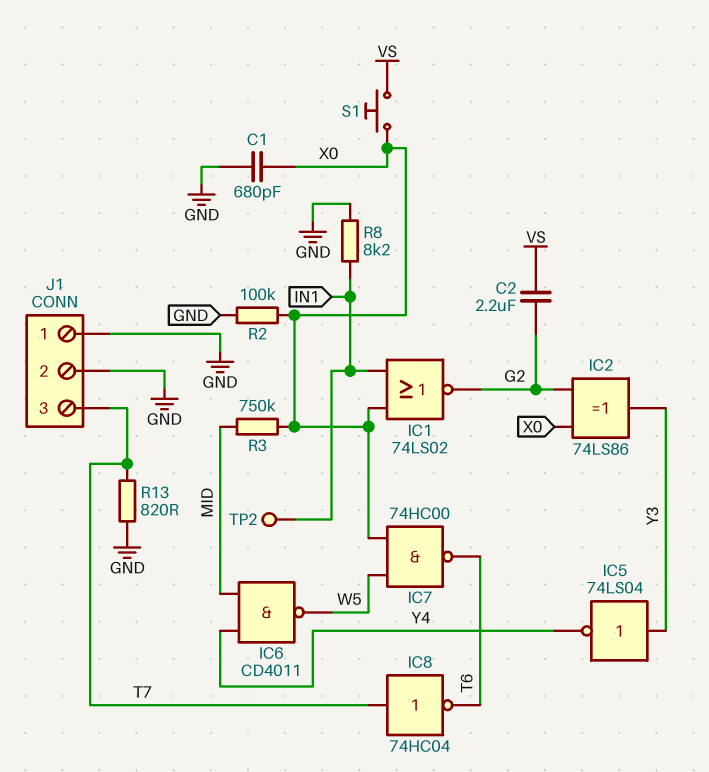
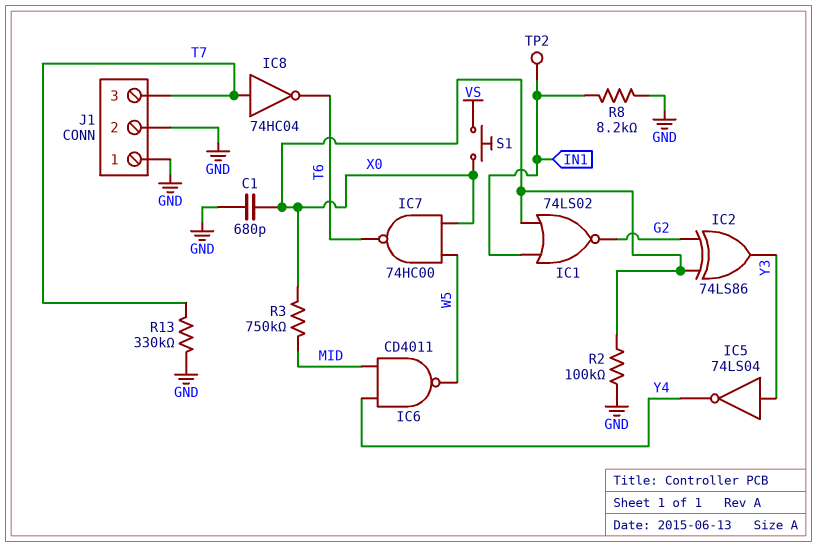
C2: 2.2uF (G2, VS) -> none
R13: 820 (GND, T7) -> 330k (GND, T7)

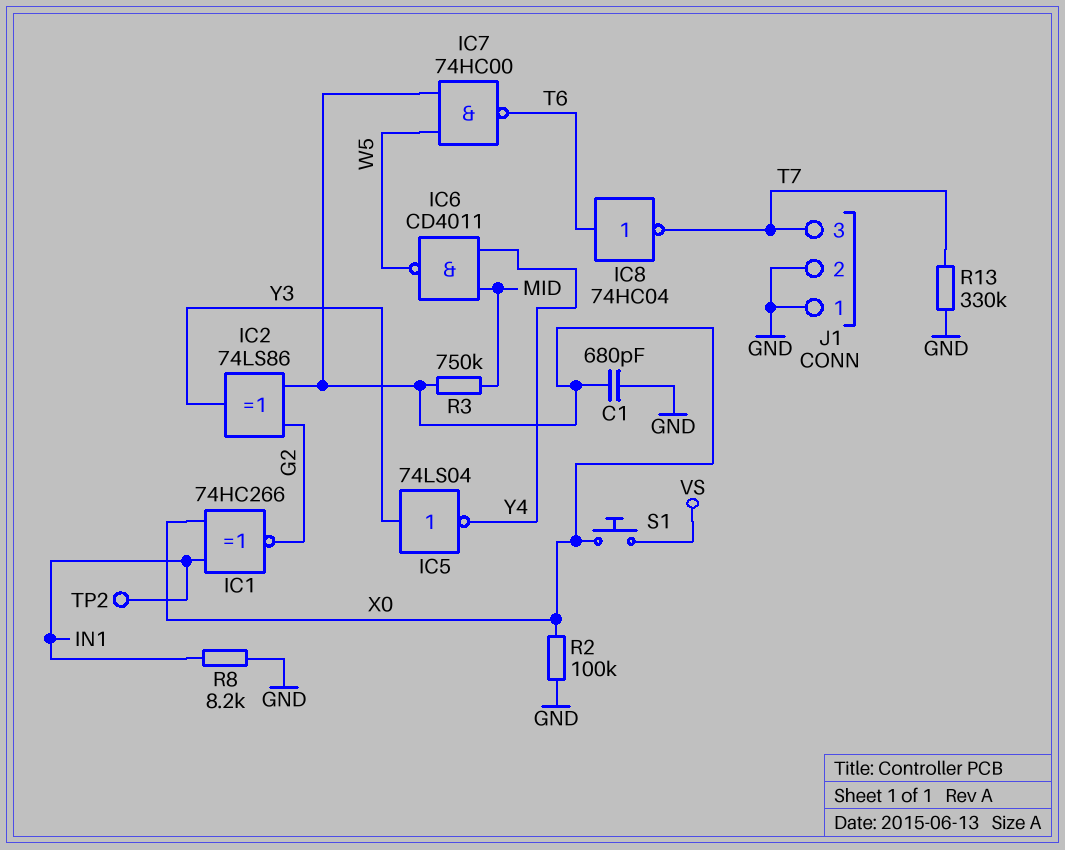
IC1: NOR 74LS02 (in IN1, in X0, out G2) -> XNOR 74HC266 (in IN1, in X0, out G2)
IC8: NOT 74HC04 (in T7, out T6) -> NOT 74HC04 (in T6, out T7)

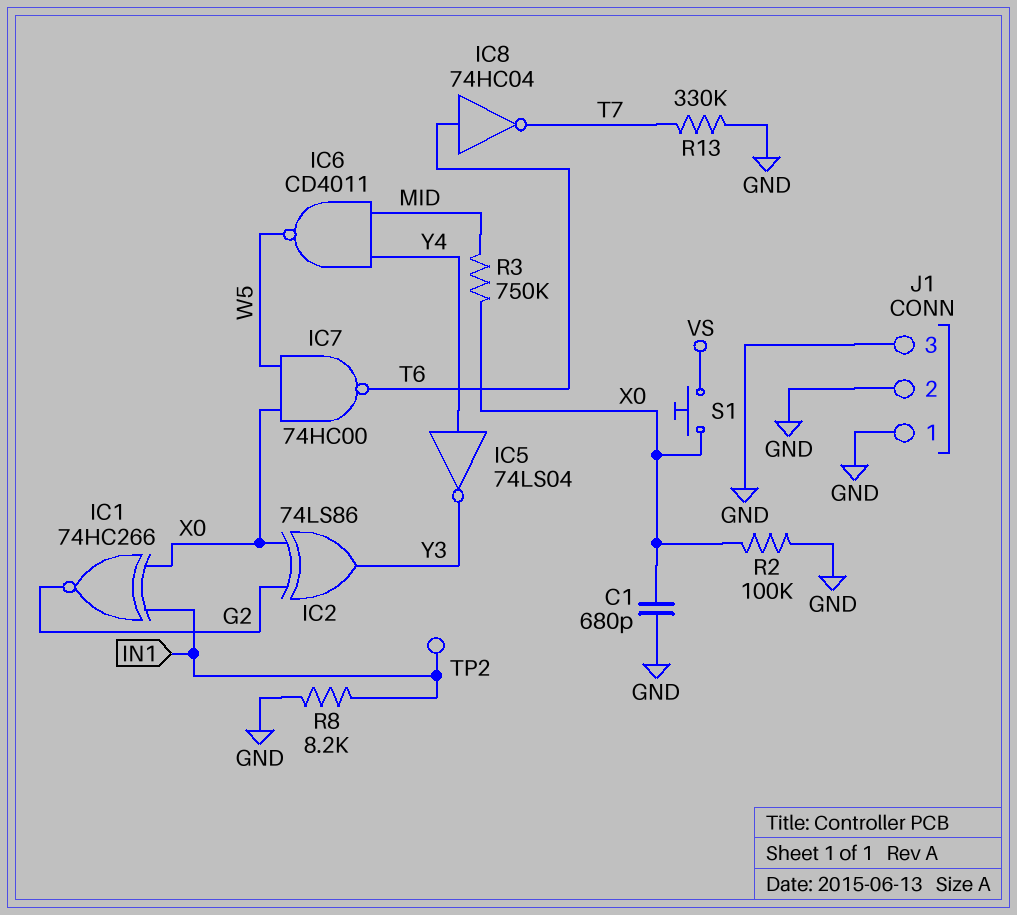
IC5: NOT 74LS04 (in Y3, out Y4) -> NOT 74LS04 (in Y4, out Y3)
J1 pin 3: T7 -> GND

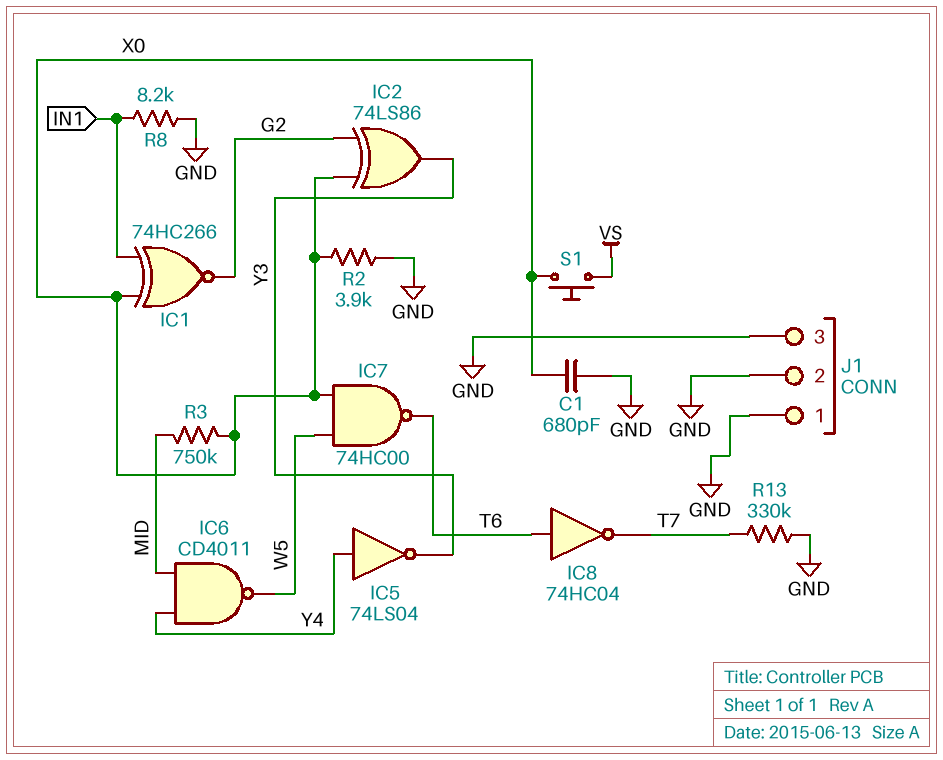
R2: 100k (GND, X0) -> 3.9k (GND, X0)
TP2: test point (IN1) -> none

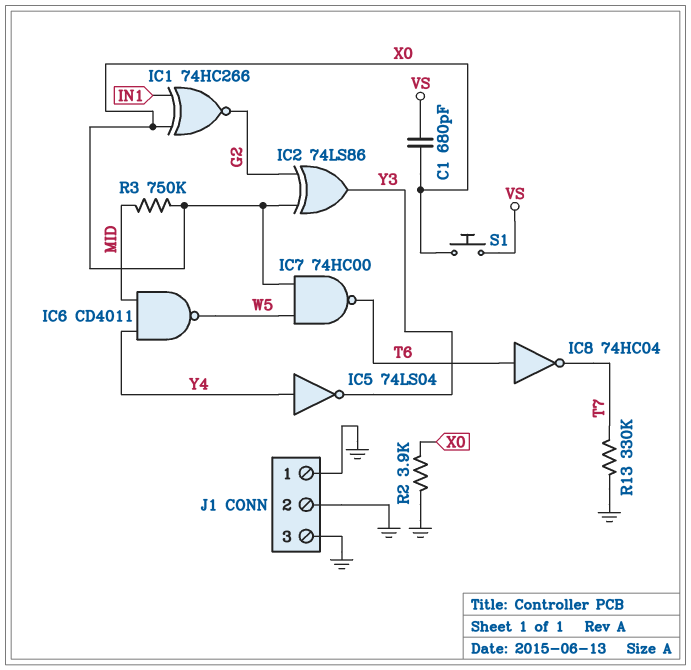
C1: 680pF (GND, X0) -> 680pF (VS, X0)
R8: 8.2k (GND, IN1) -> none

